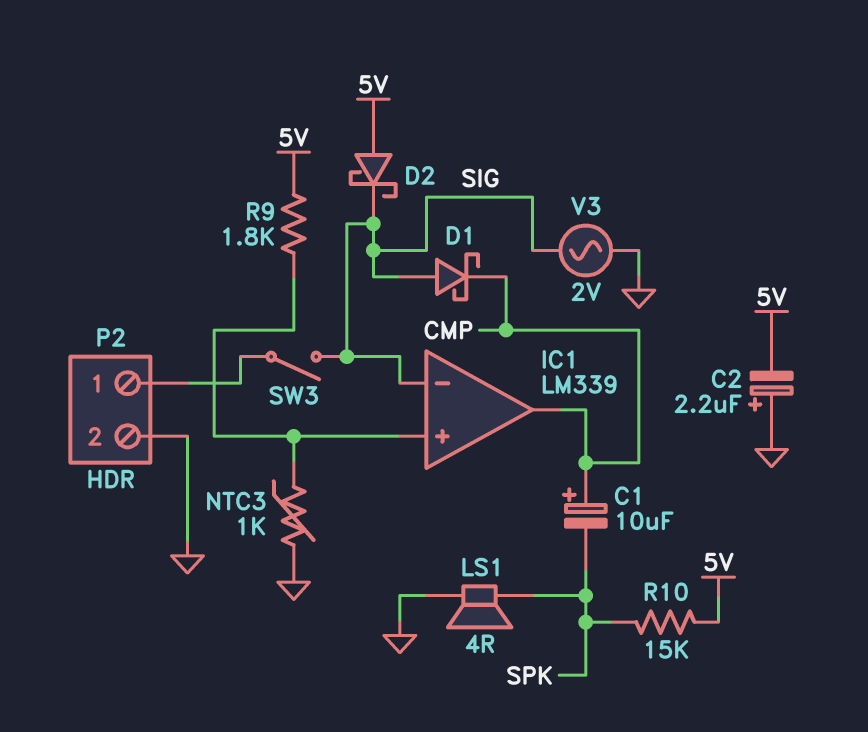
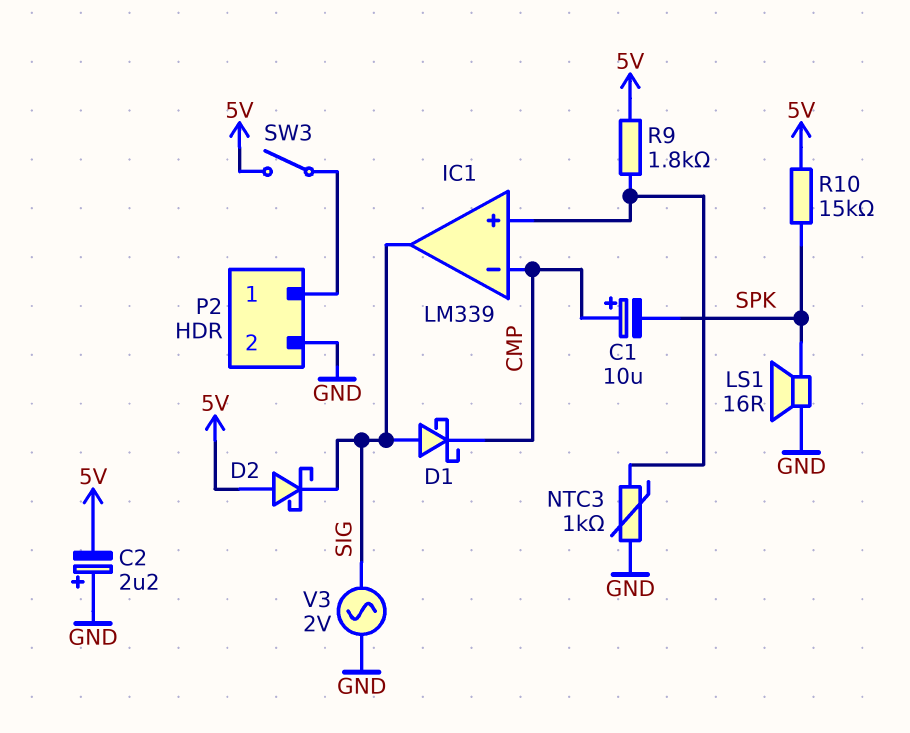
IC1 pin in-: SIG -> CMP
IC1 pin out: CMP -> SIG
LS1: speaker 4R (GND, SPK) -> speaker 16R (GND, SPK)
SW3: switch (P2/1, SIG) -> switch (5V, P2/1)

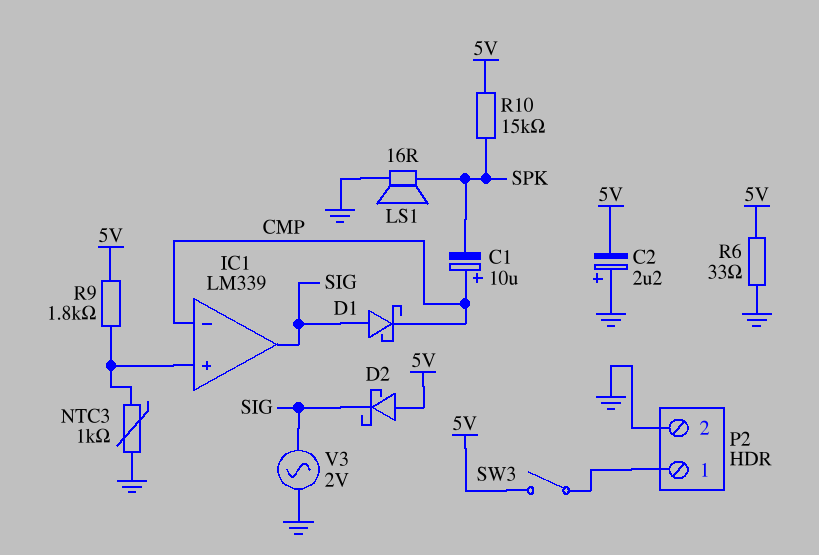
R6: none -> 33 (5V, GND)

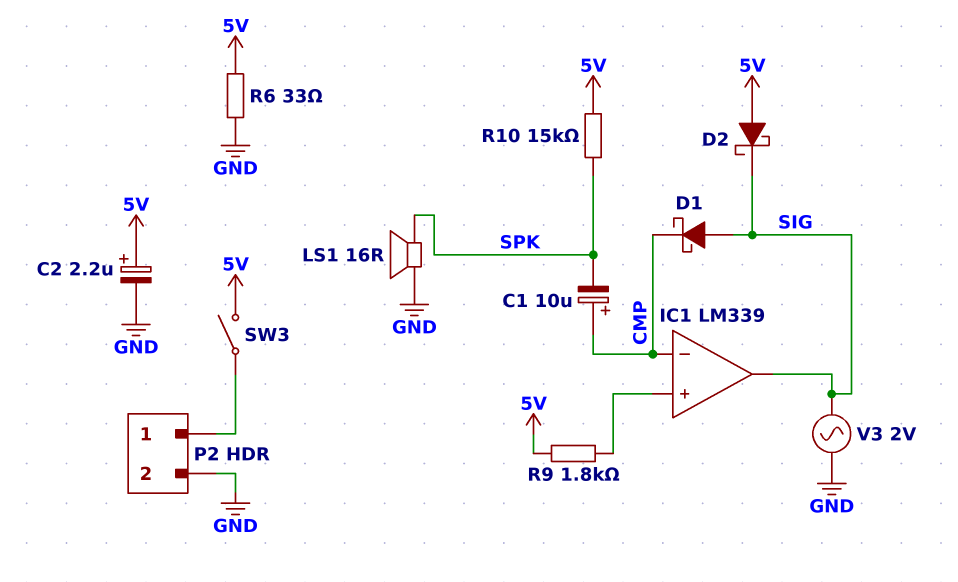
C2: 2.2uF (plus GND, minus 5V) -> 2.2uF (plus 5V, minus GND)
NTC3: 1k (GND, IC1/in+) -> none

